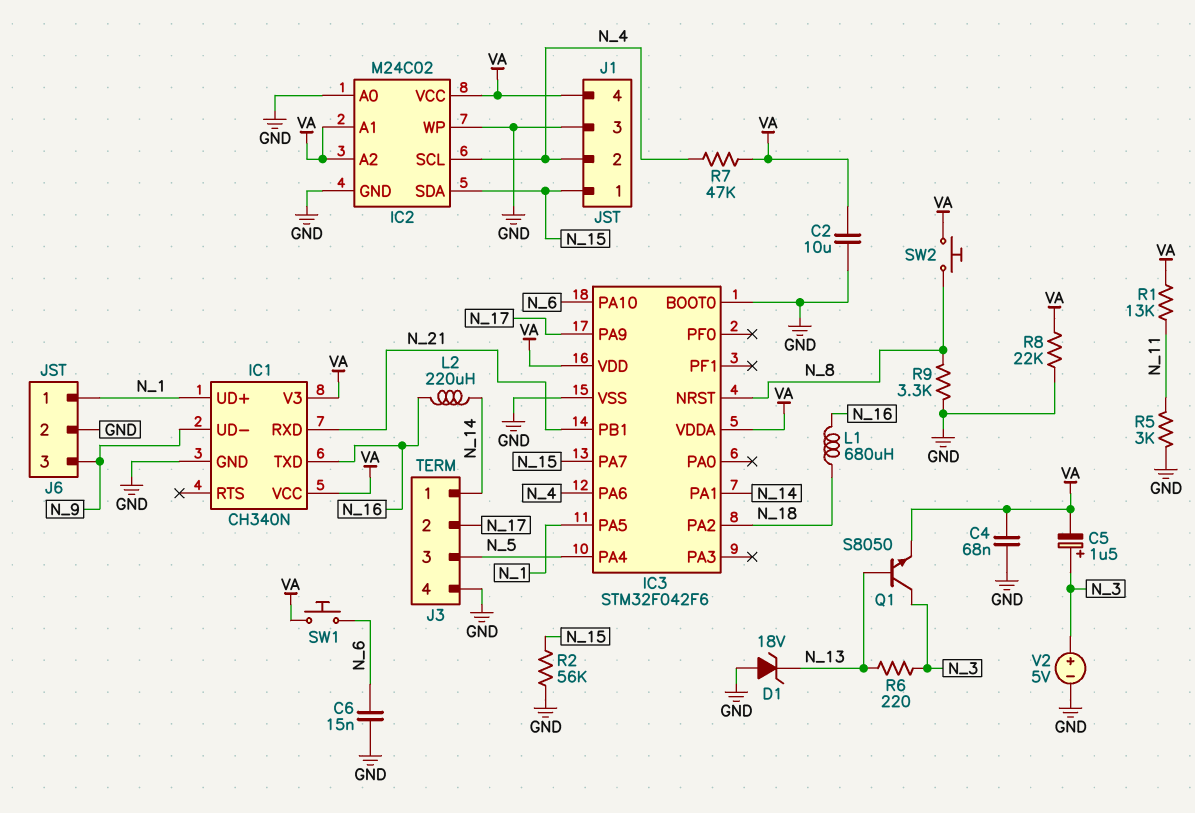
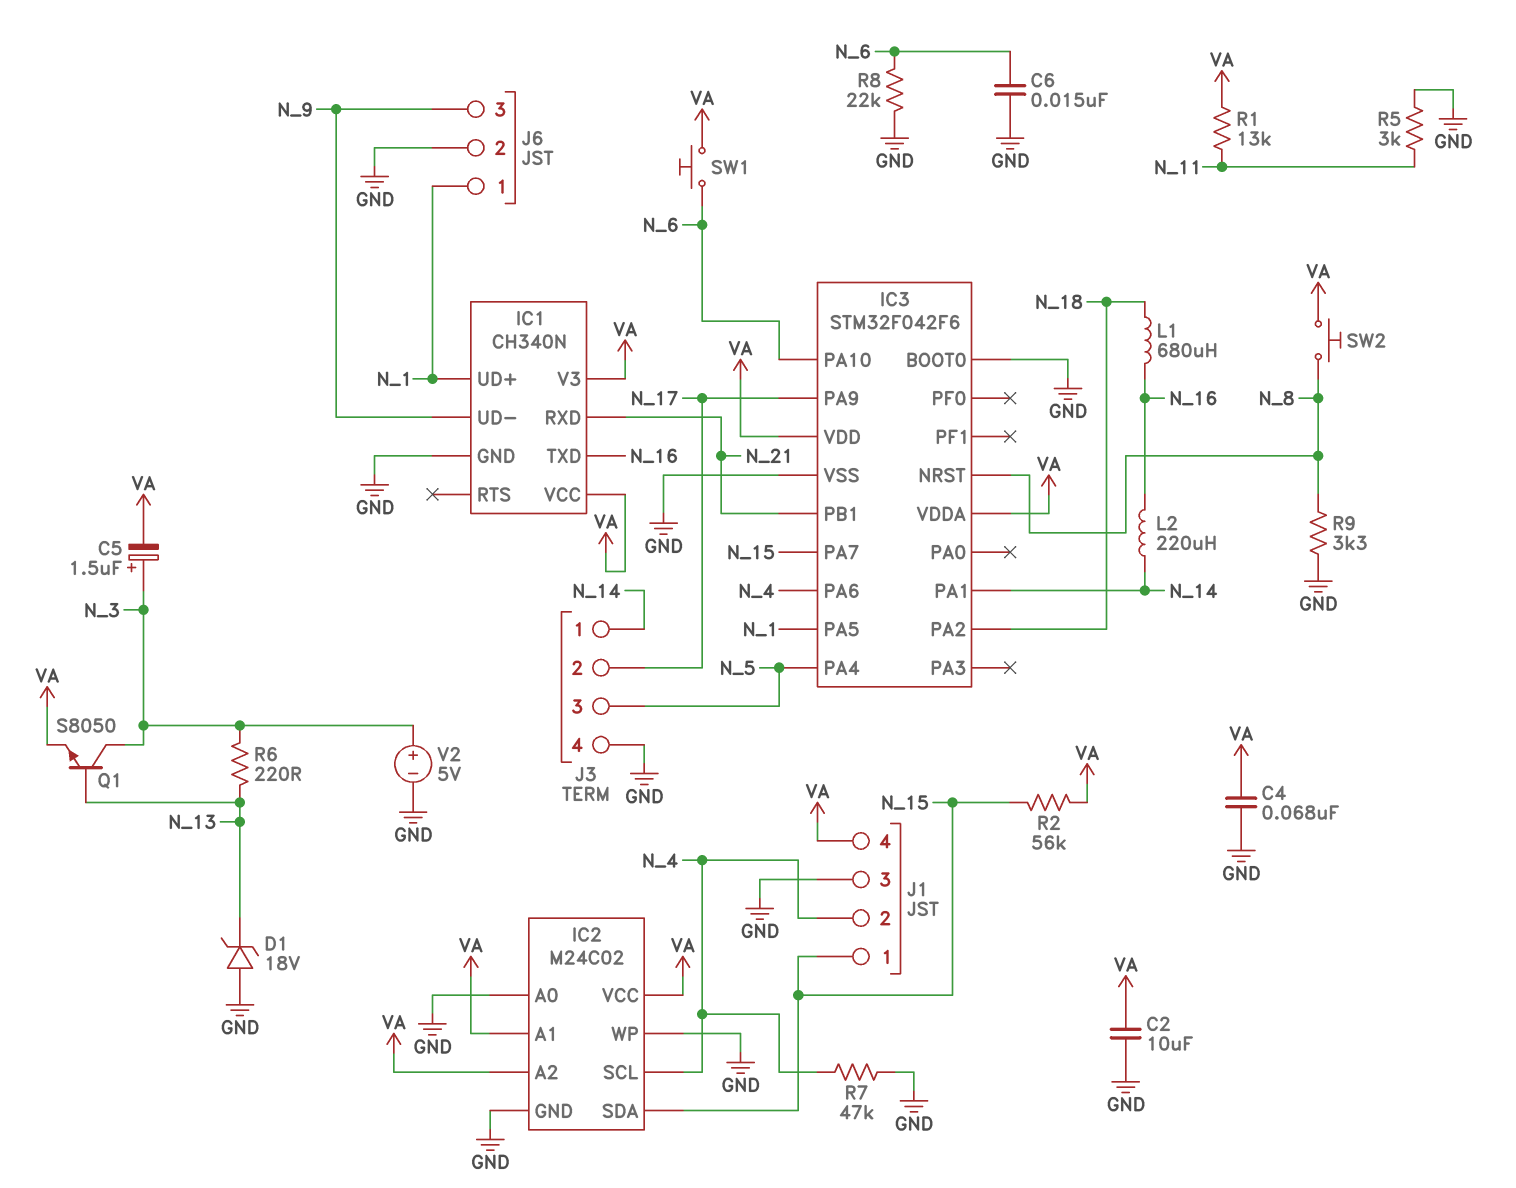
R2: 56k (GND, N_15) -> 56k (N_15, VA)
R7: 47k (N_4, VA) -> 47k (GND, N_4)
R8: 22k (GND, VA) -> 22k (GND, N_6)

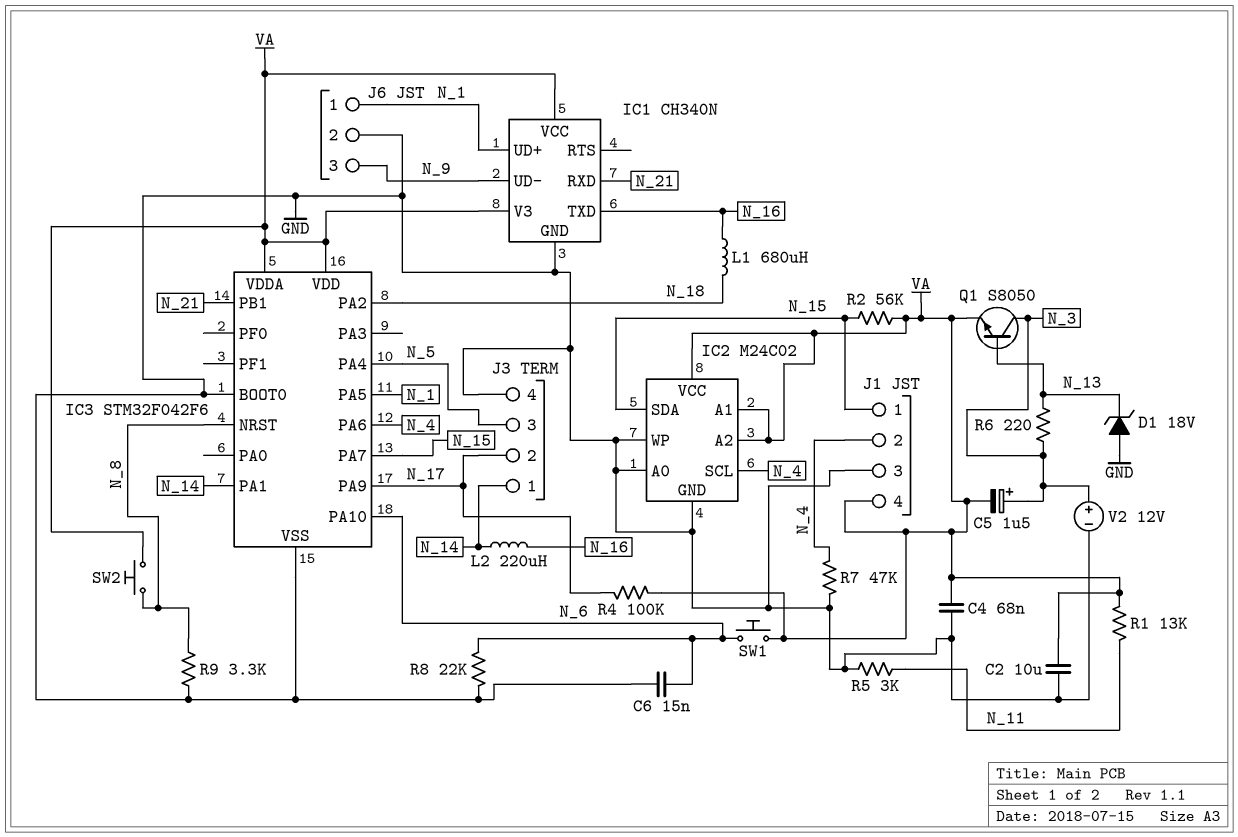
R4: none -> 100k (N_17, VA)
V2: 5V (plus N_3, minus GND) -> 12V (plus N_3, minus GND)

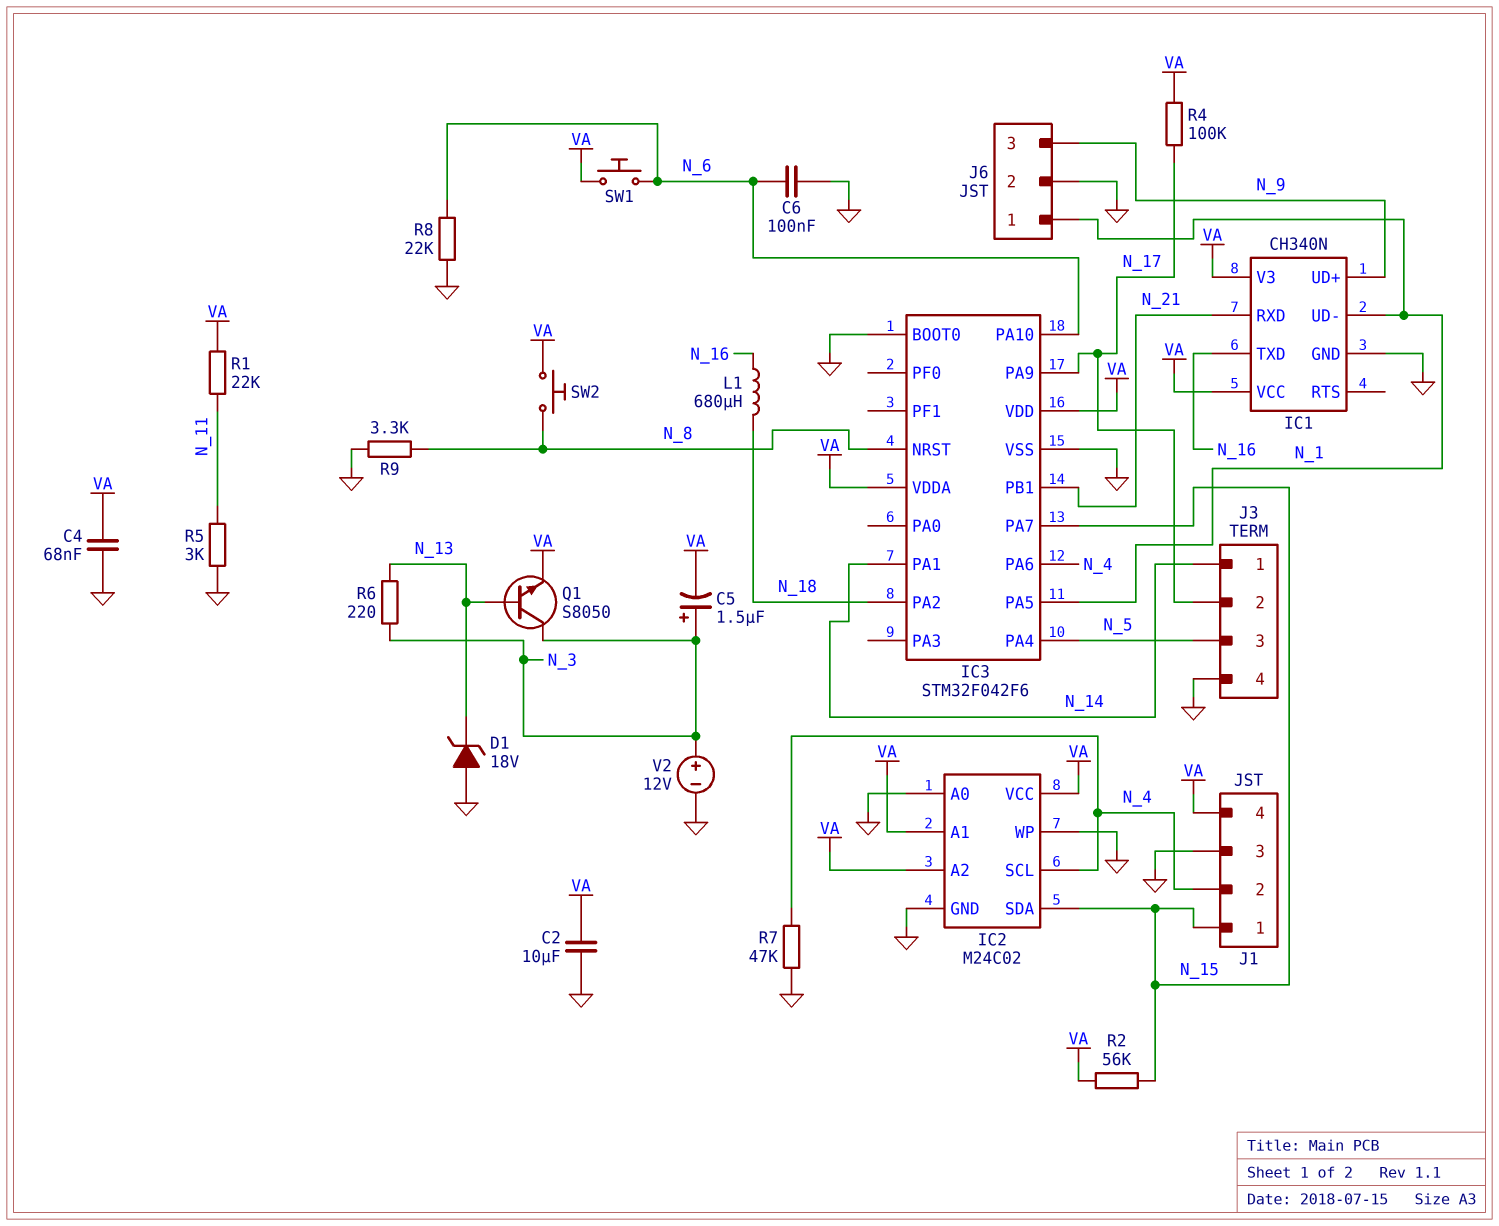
C6: 15nF (GND, N_6) -> 100nF (GND, N_6)
IC1 pin UD+: N_1 -> N_9
IC1 pin UD-: N_9 -> N_1
L2: 220uH (N_14, N_16) -> none
R1: 13k (N_11, VA) -> 22k (N_11, VA)

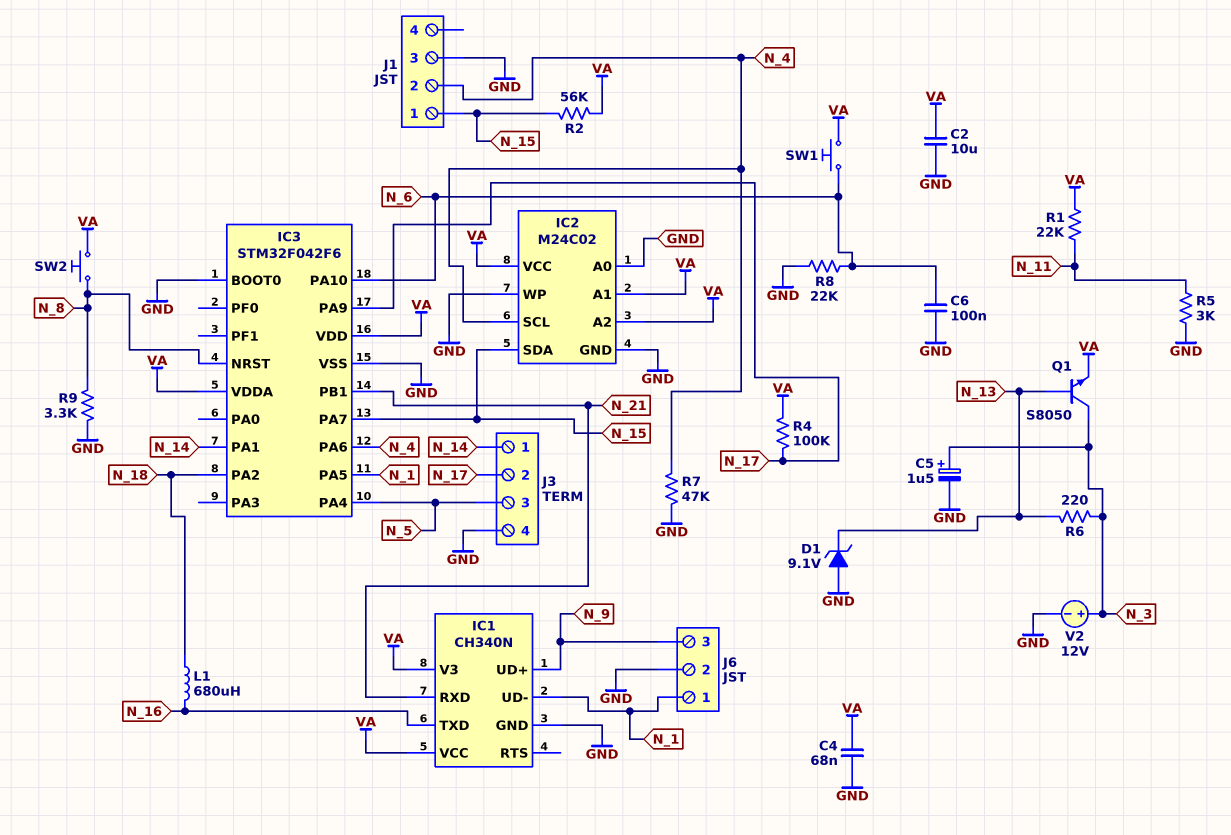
C5: 1.5uF (plus N_3, minus VA) -> 1.5uF (plus N_3, minus GND)
D1: zener 18V (A GND, K N_13) -> zener 9.1V (A GND, K N_13)
J1 pin 4: VA -> none

